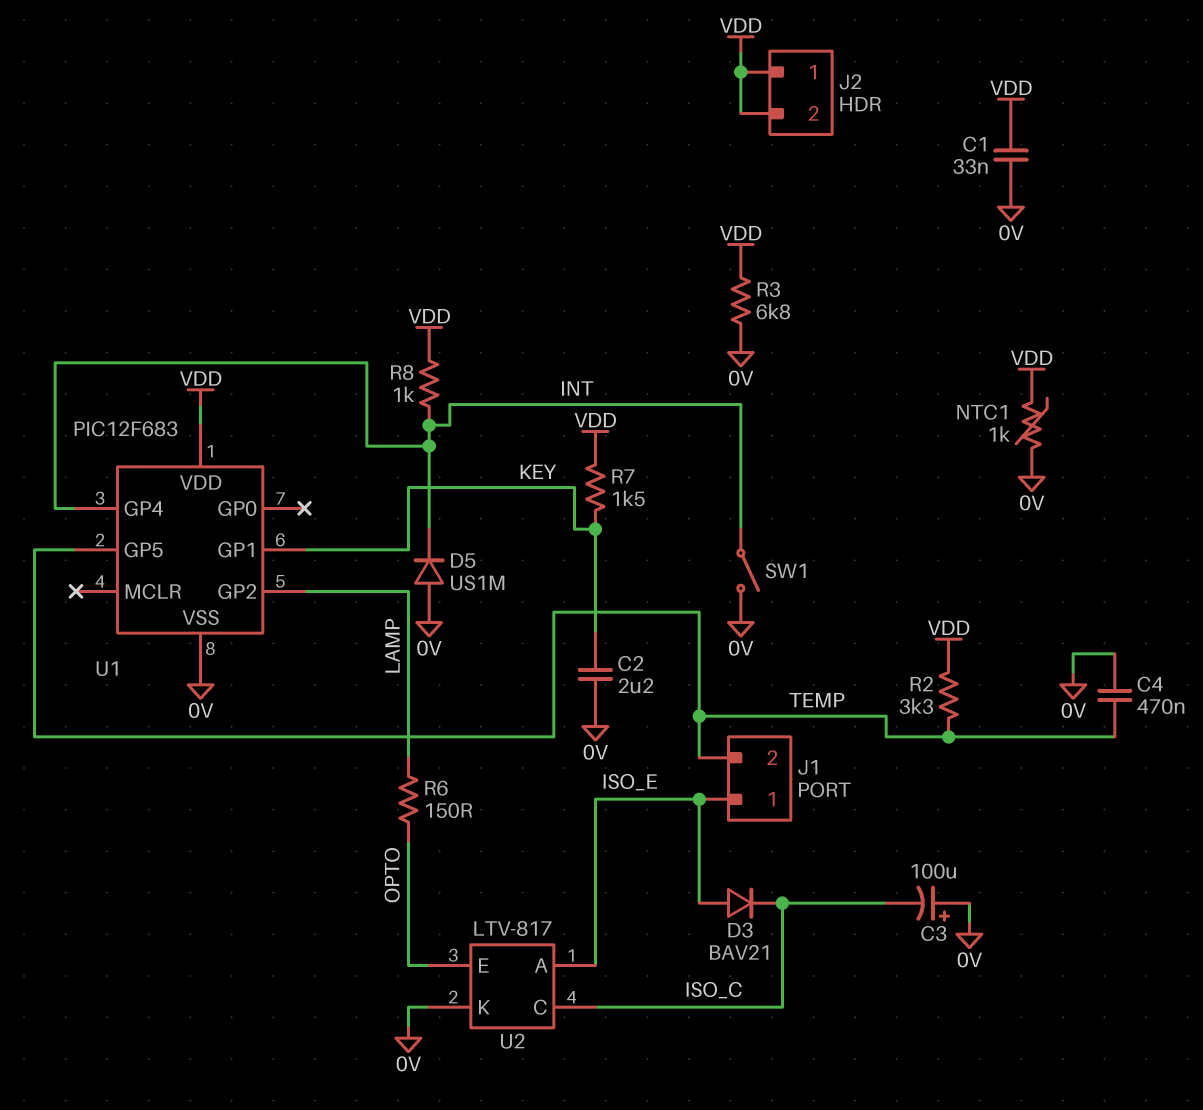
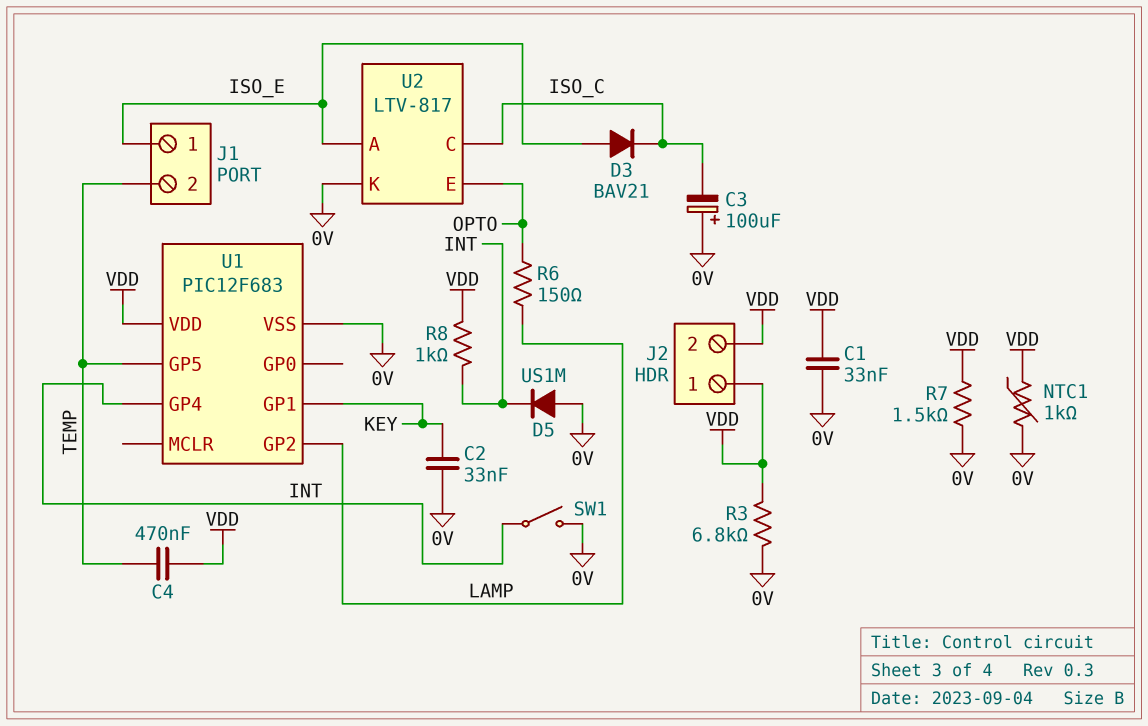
C2: 2.2uF (0V, KEY) -> 33nF (0V, KEY)
C4: 470nF (0V, TEMP) -> 470nF (TEMP, VDD)
R2: 3.3k (TEMP, VDD) -> none
R7: 1.5k (KEY, VDD) -> 1.5k (0V, VDD)

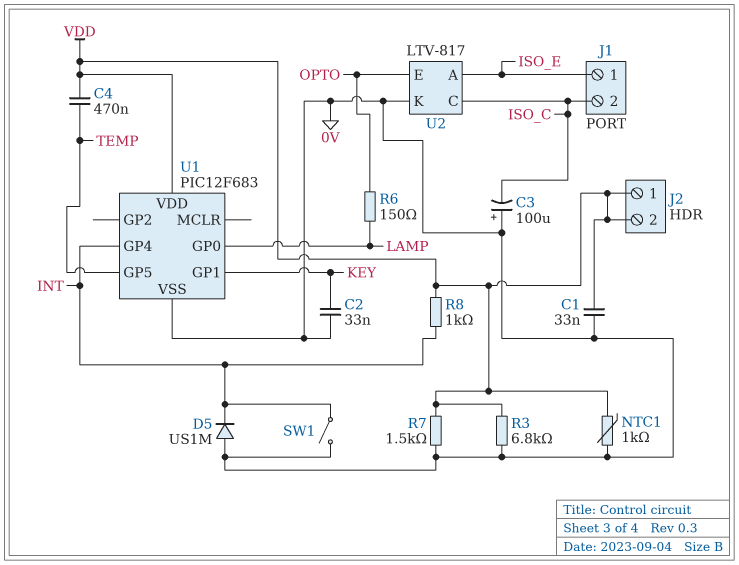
D3: diode BAV21 (A ISO_E, K ISO_C) -> none
J1 pin 2: TEMP -> ISO_C
U1 pin GP0: none -> LAMP
U1 pin GP2: LAMP -> none

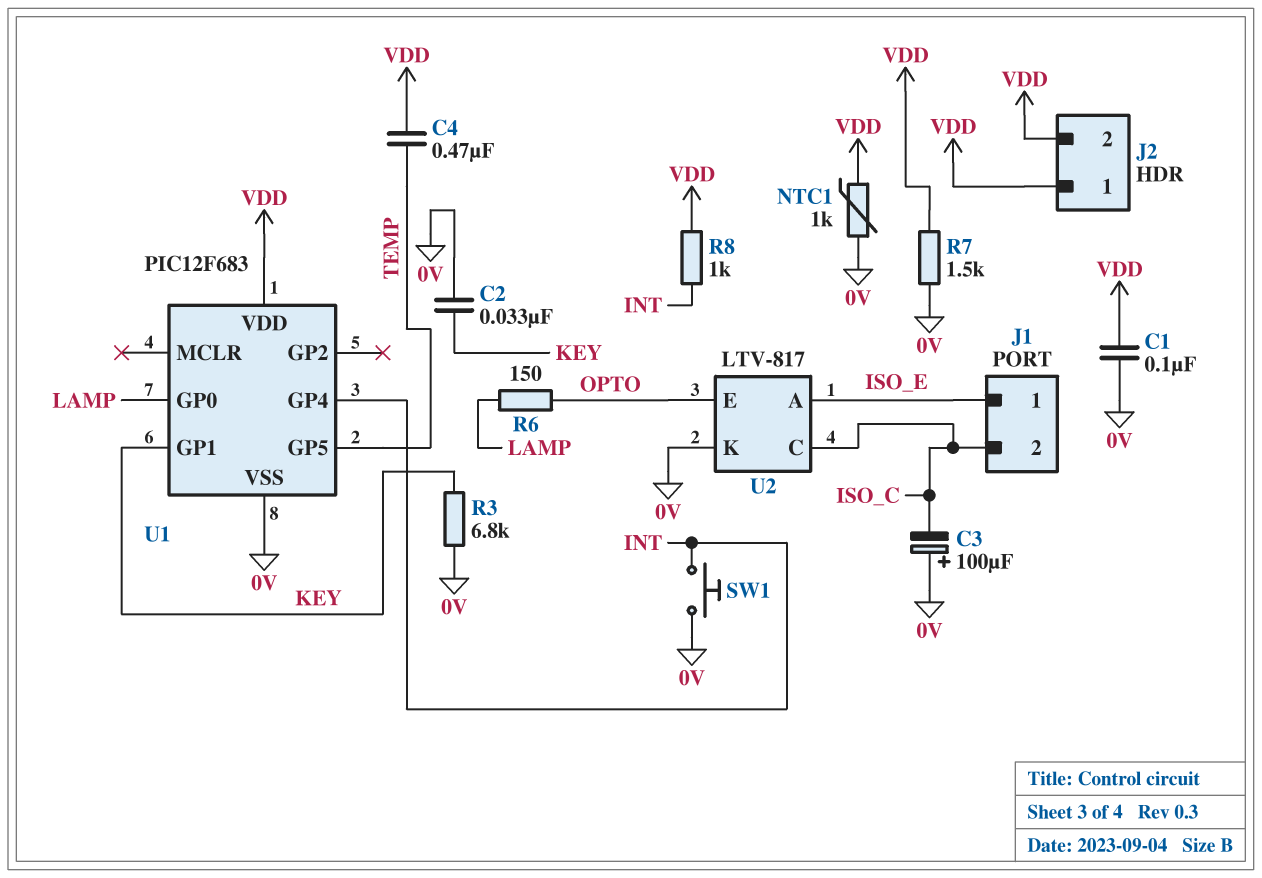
C1: 33nF (0V, VDD) -> 100nF (0V, VDD)
D5: diode US1M (A 0V, K INT) -> none
R3: 6.8k (0V, VDD) -> 6.8k (0V, KEY)
SW1: switch (0V, INT) -> button (0V, INT)

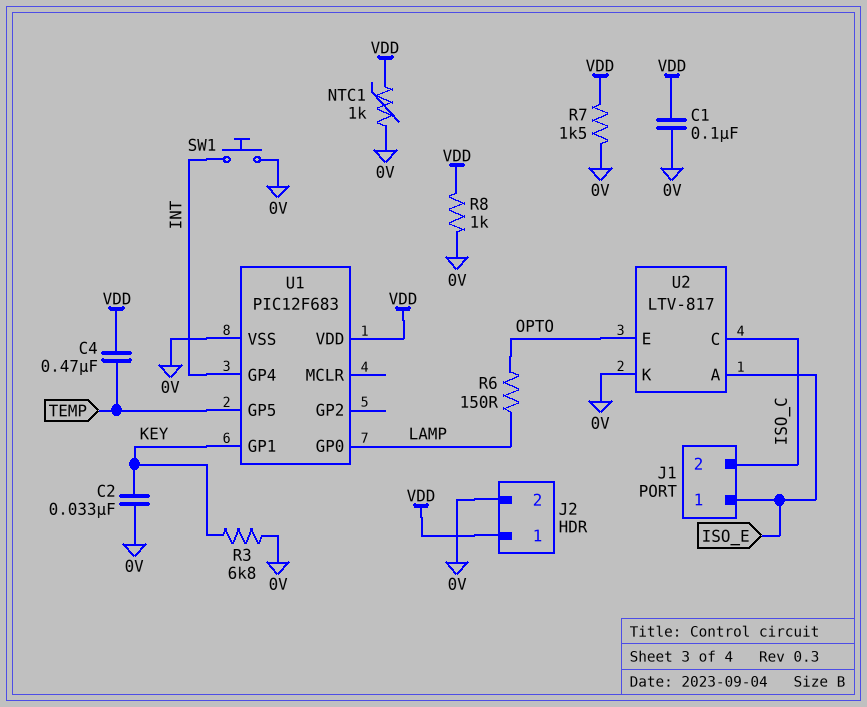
C3: 100uF (plus 0V, minus ISO_C) -> none
J2 pin 2: VDD -> 0V
R8: 1k (INT, VDD) -> 1k (0V, VDD)

